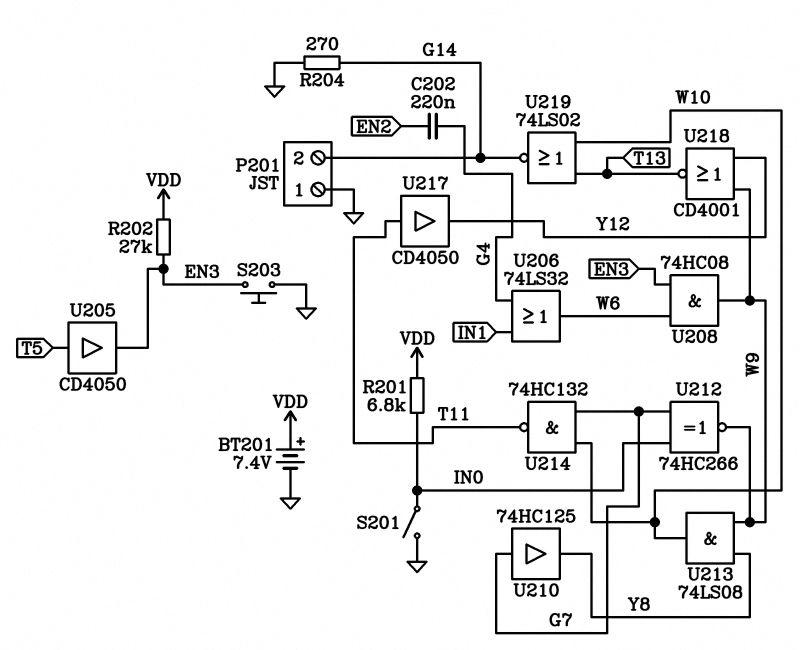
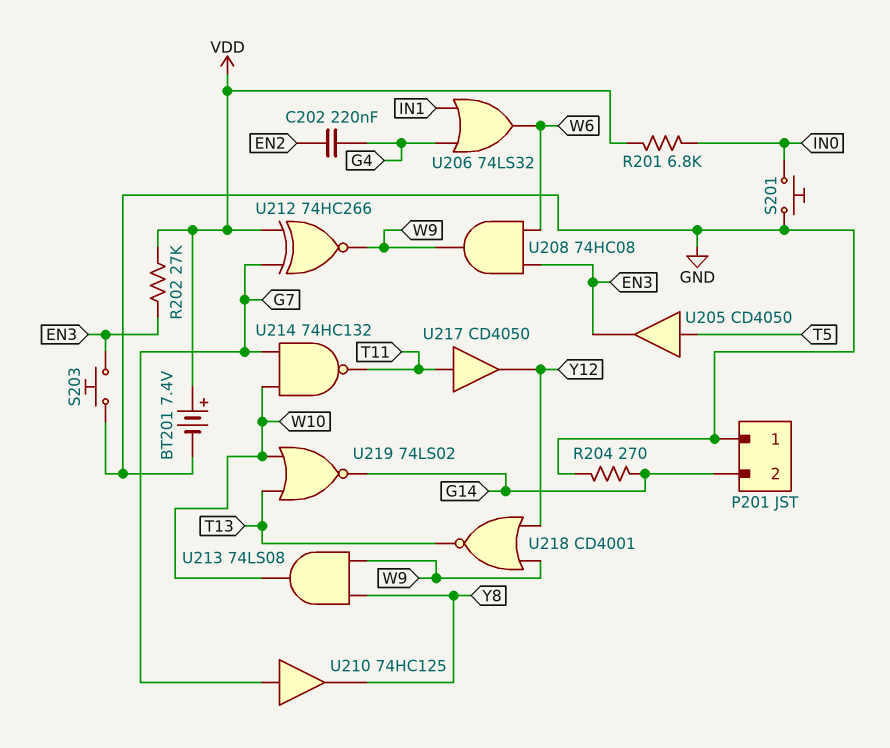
S201: switch (GND, IN0) -> button (GND, IN0)
U212: XNOR 74HC266 (in G7, in IN0, out W9) -> XNOR 74HC266 (in G7, in VDD, out W9)

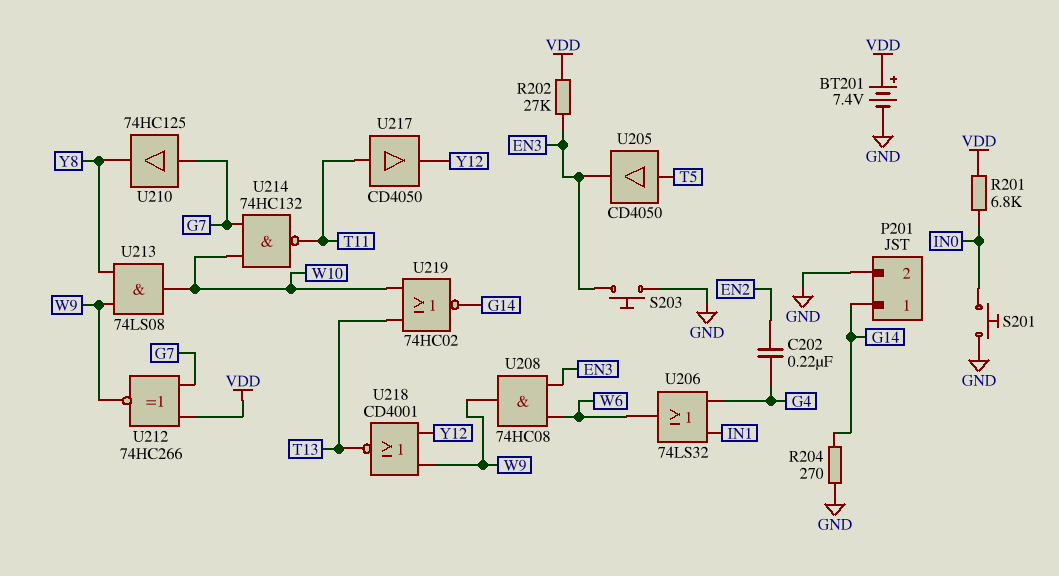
P201 pin 1: GND -> G14
P201 pin 2: G14 -> GND
U219: NOR 74LS02 (in T13, in W10, out G14) -> NOR 74HC02 (in T13, in W10, out G14)

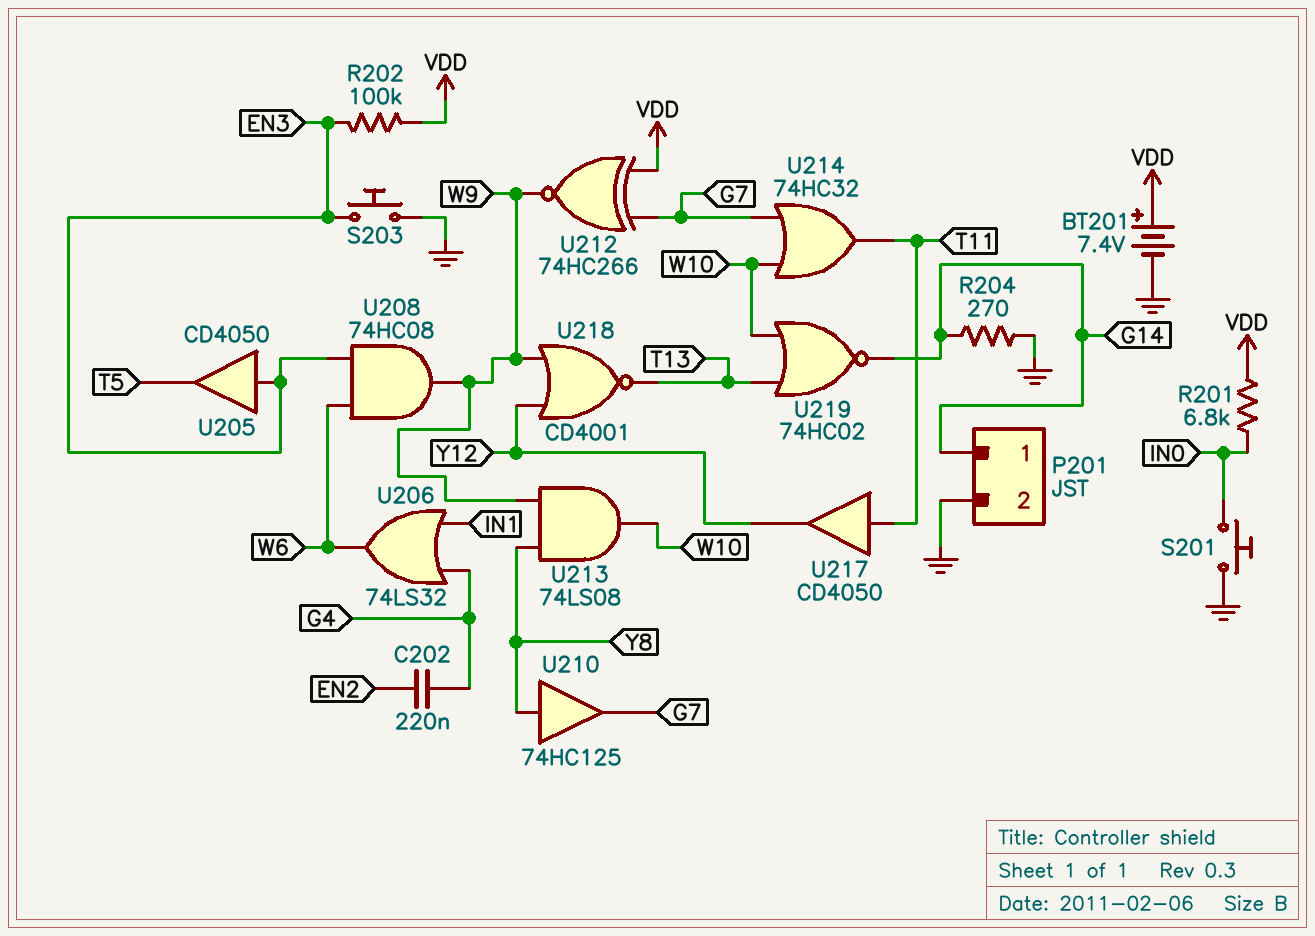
R202: 27k (EN3, VDD) -> 100k (EN3, VDD)
U205: buffer CD4050 (in T5, out EN3) -> buffer CD4050 (in EN3, out T5)
U210: buffer 74HC125 (in G7, out Y8) -> buffer 74HC125 (in Y8, out G7)
U214: NAND 74HC132 (in G7, in W10, out T11) -> OR 74HC32 (in G7, in W10, out T11)

